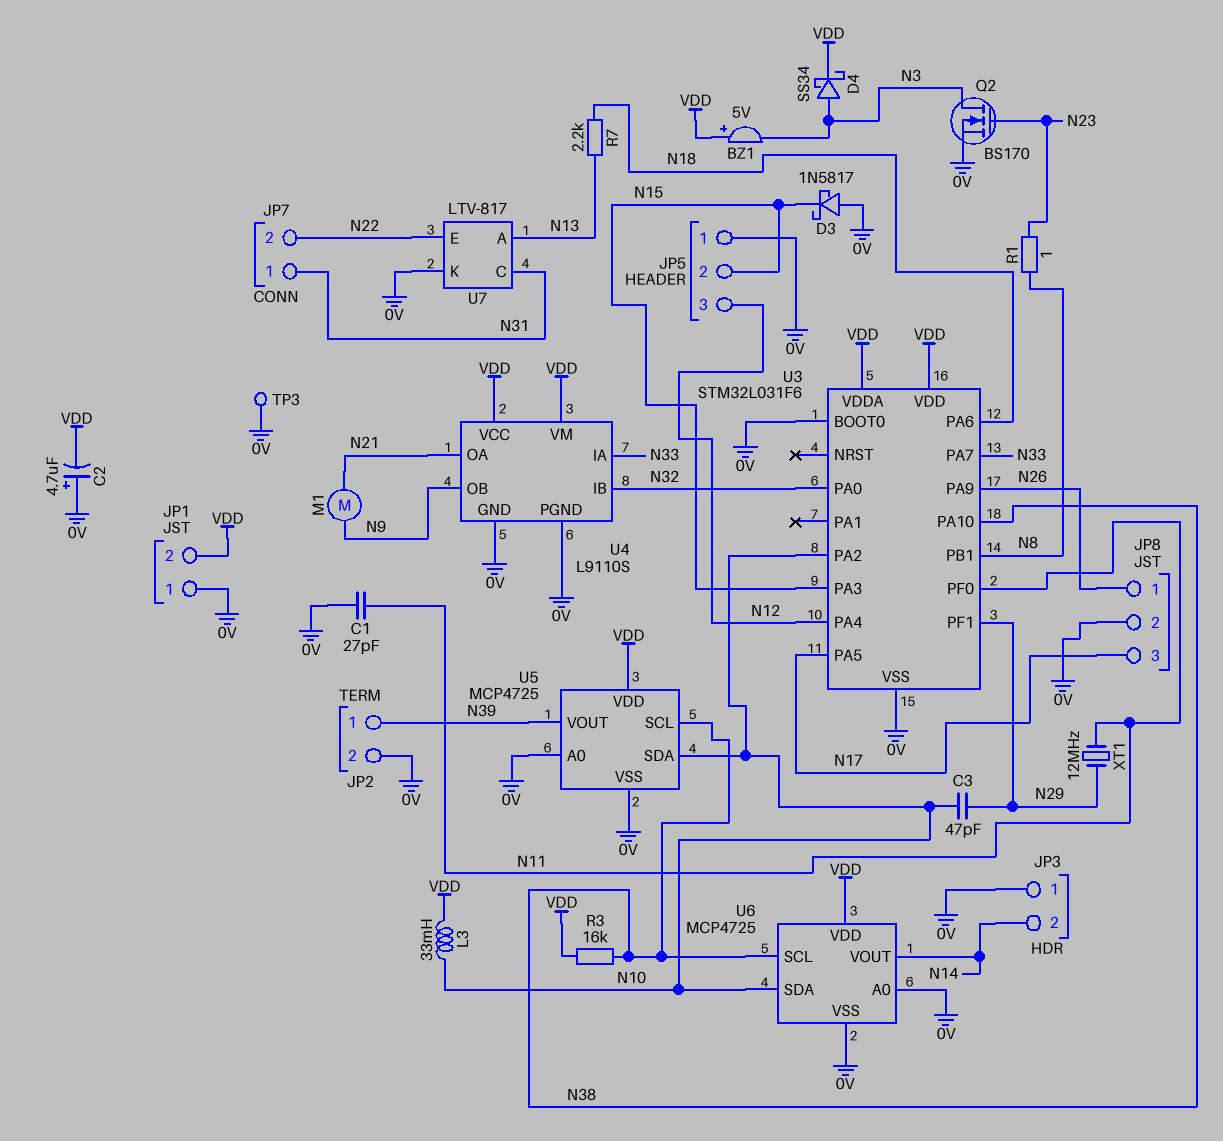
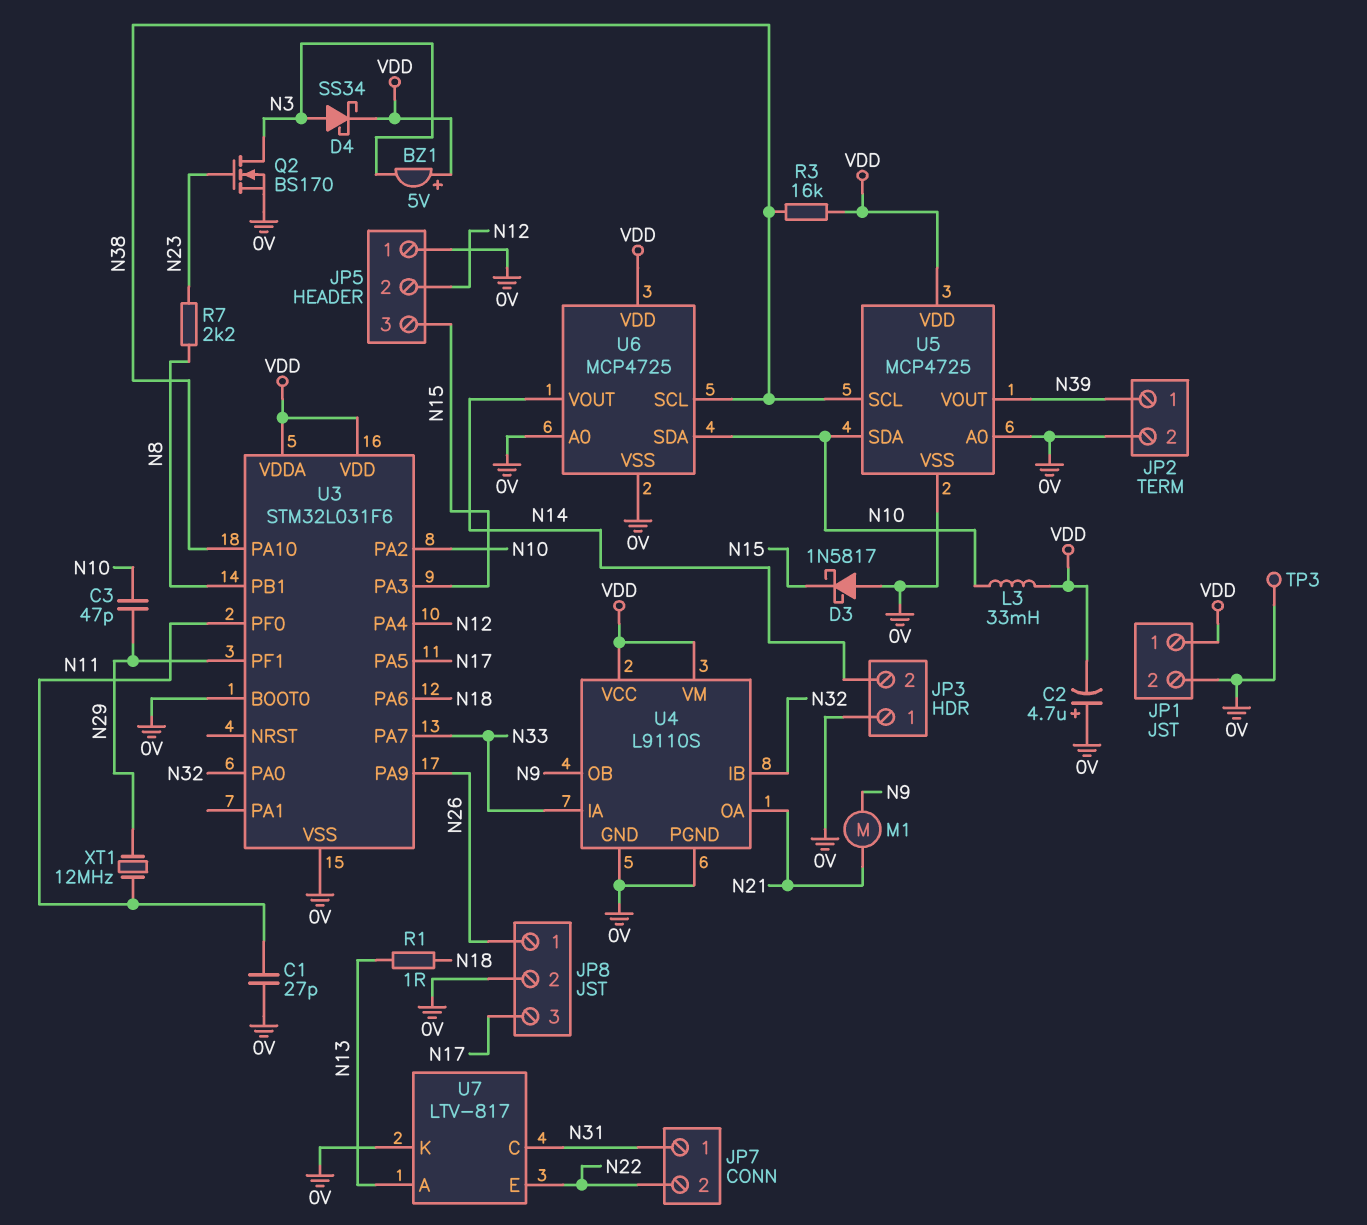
JP1 pin 1: 0V -> VDD
JP1 pin 2: VDD -> 0V
JP5 pin 2: N15 -> N12
JP5 pin 3: N12 -> N15
R1: 1 (N8, N23) -> 1 (N13, N18)
R7: 2.2k (N13, N18) -> 2.2k (N8, N23)

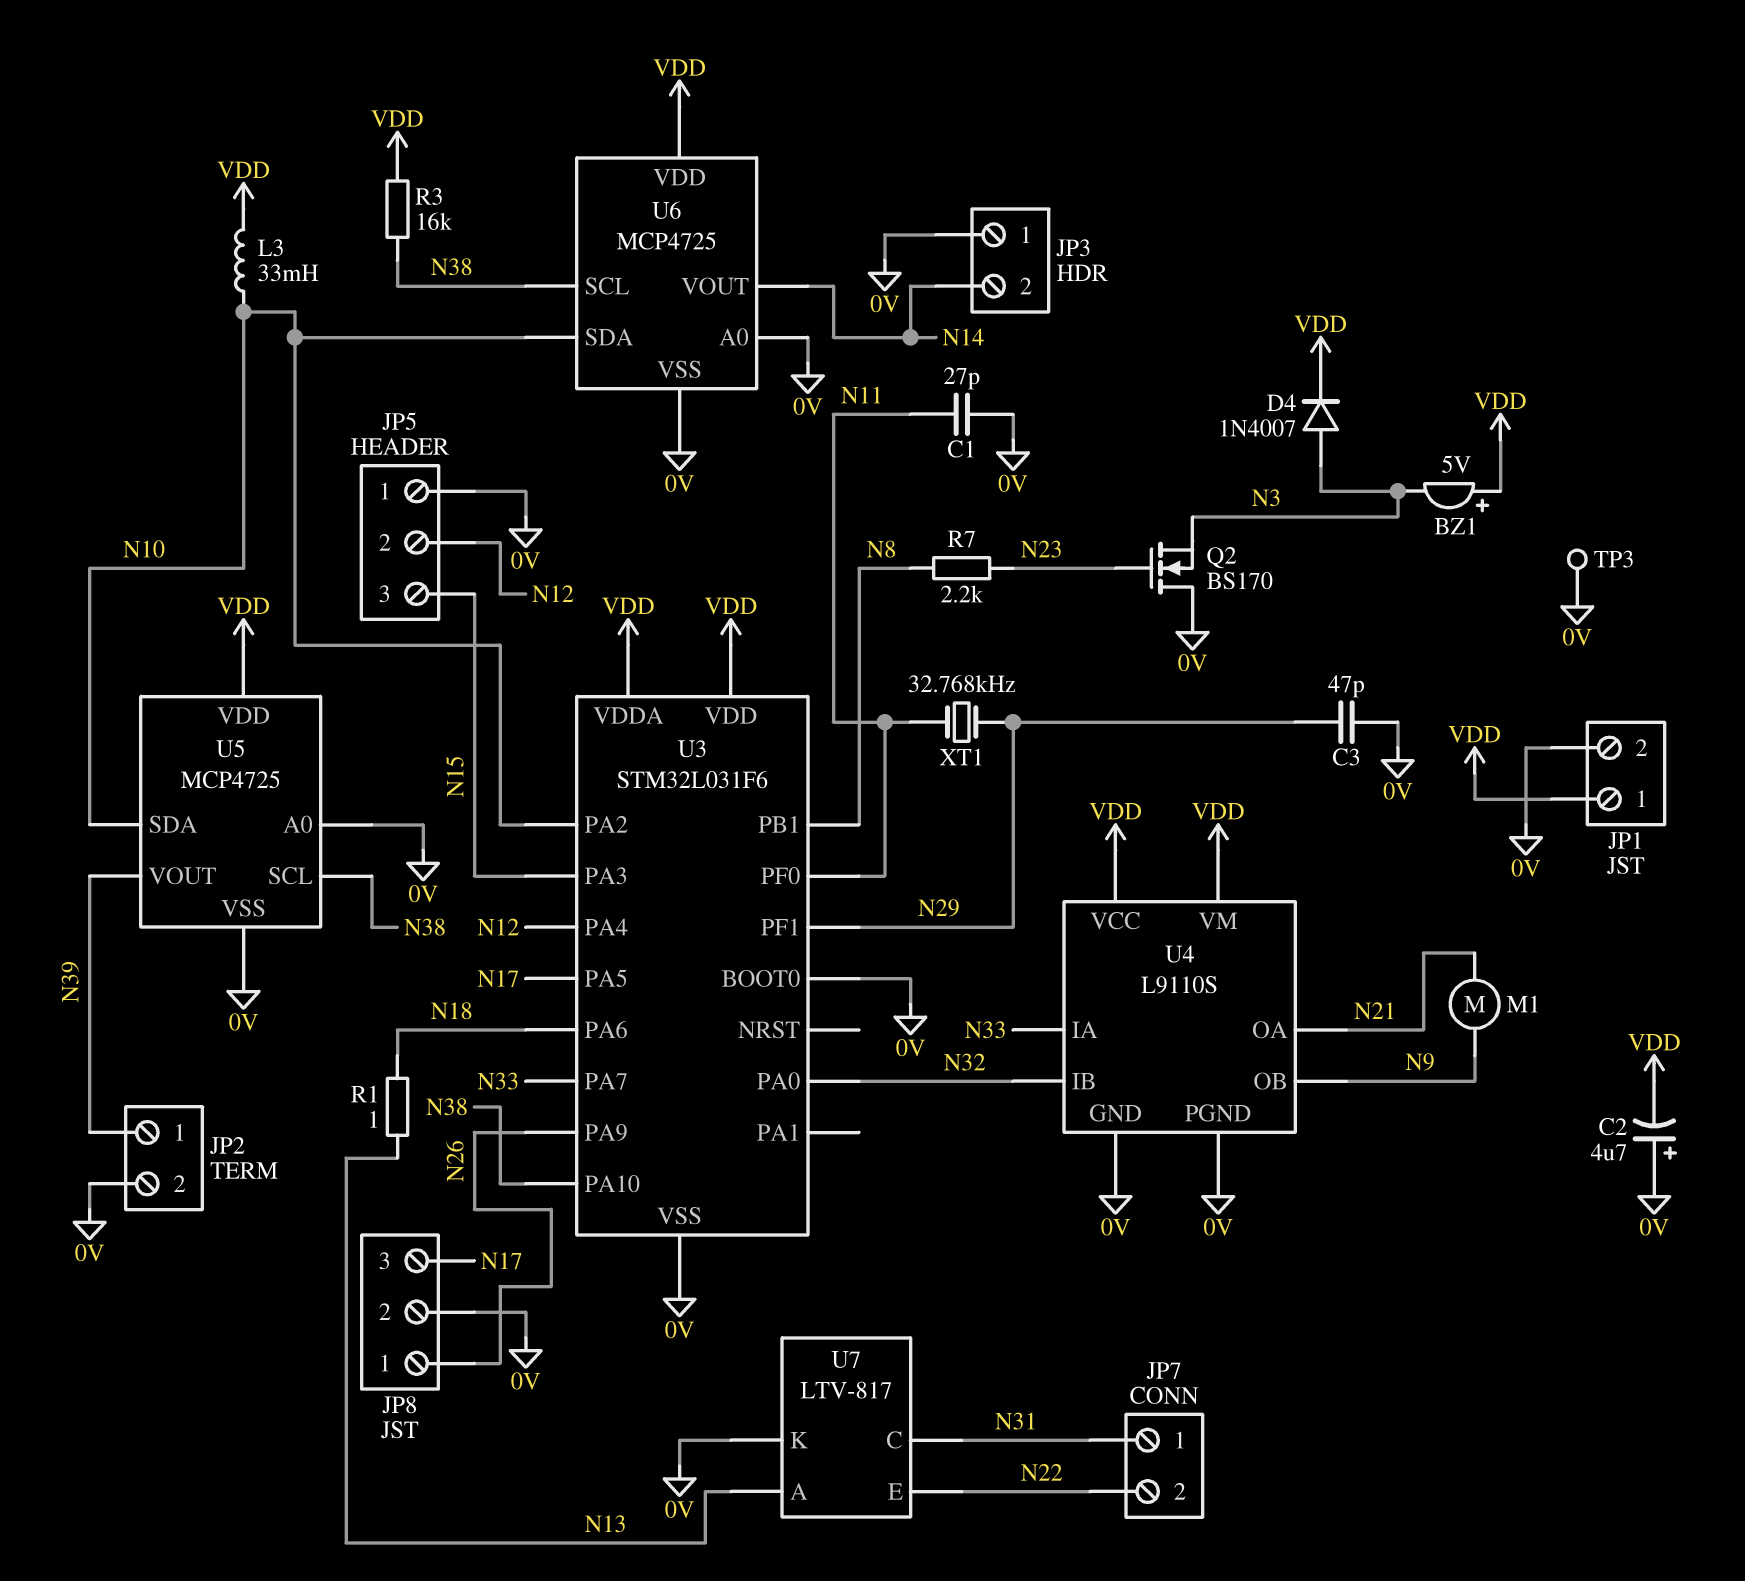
C3: 47pF (N10, N29) -> 47pF (0V, N29)
D3: schottky 1N5817 (A 0V, K N15) -> none
D4: schottky SS34 (A N3, K VDD) -> diode 1N4007 (A N3, K VDD)
Q2: NMOS BS170 (G N23, D N3, S 0V) -> NMOS BS170 (G N23, D 0V, S N3)
XT1: 12MHz (N11, N29) -> 32.768kHz (N11, N29)

